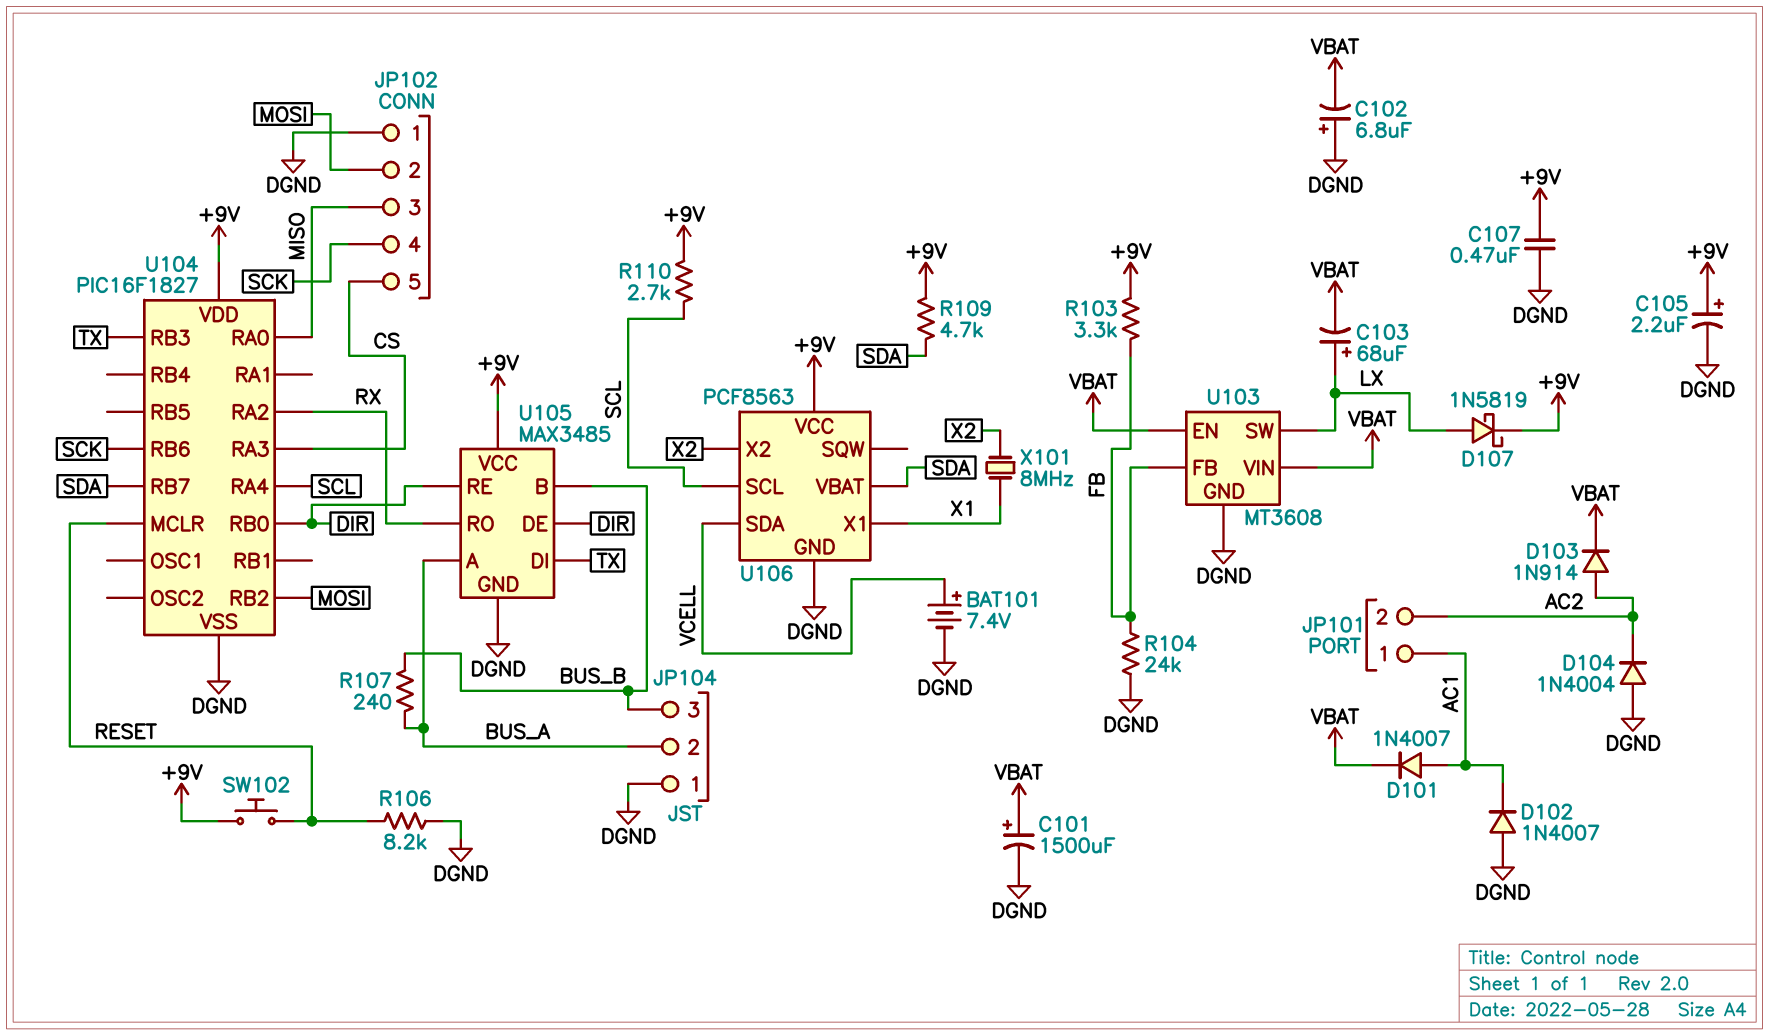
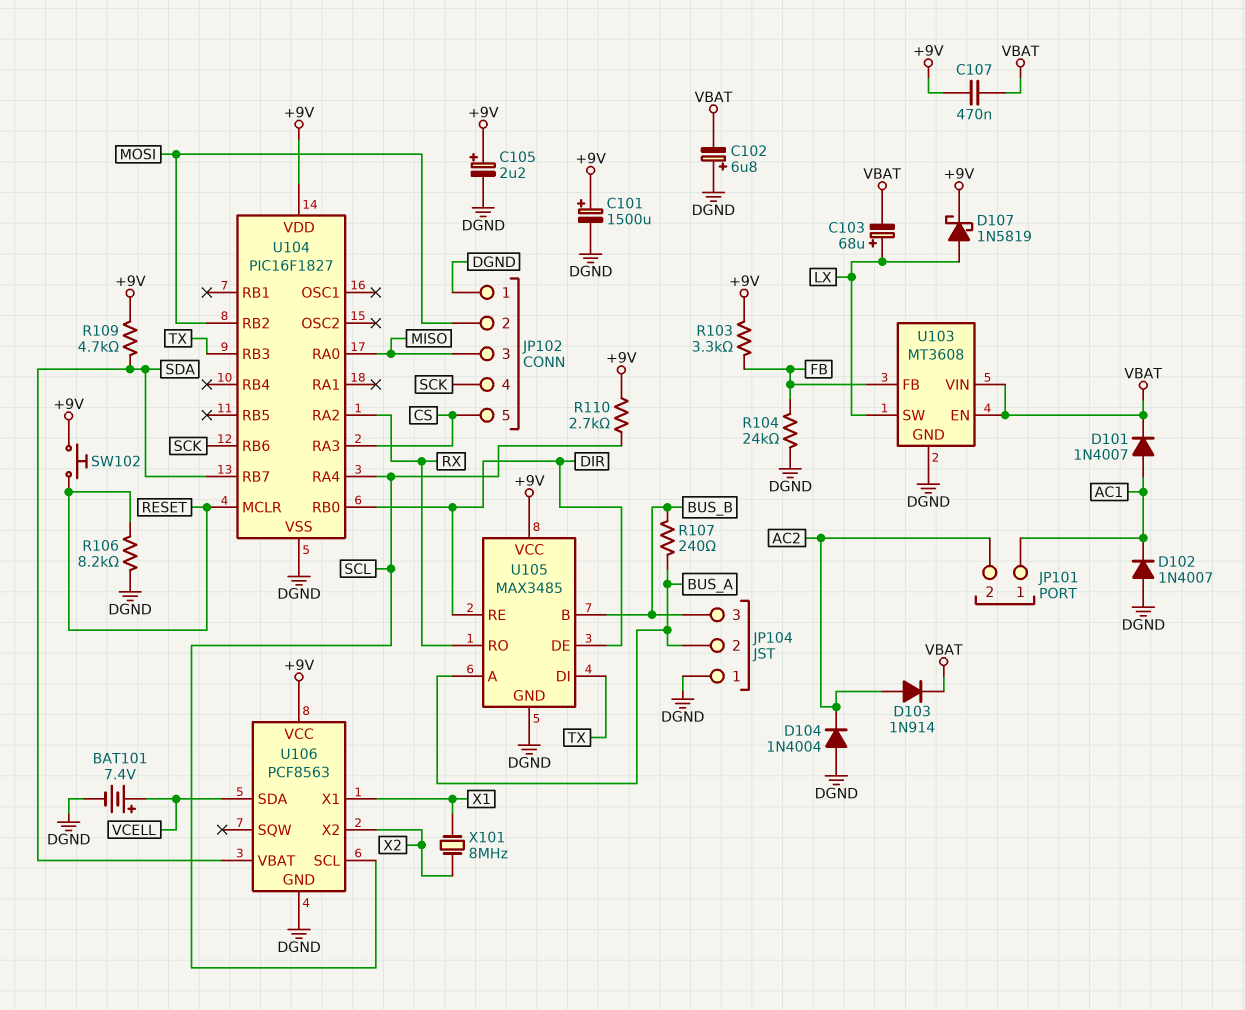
C101: 1500uF (plus VBAT, minus DGND) -> 1500uF (plus +9V, minus DGND)
C107: 470nF (+9V, DGND) -> 470nF (+9V, VBAT)

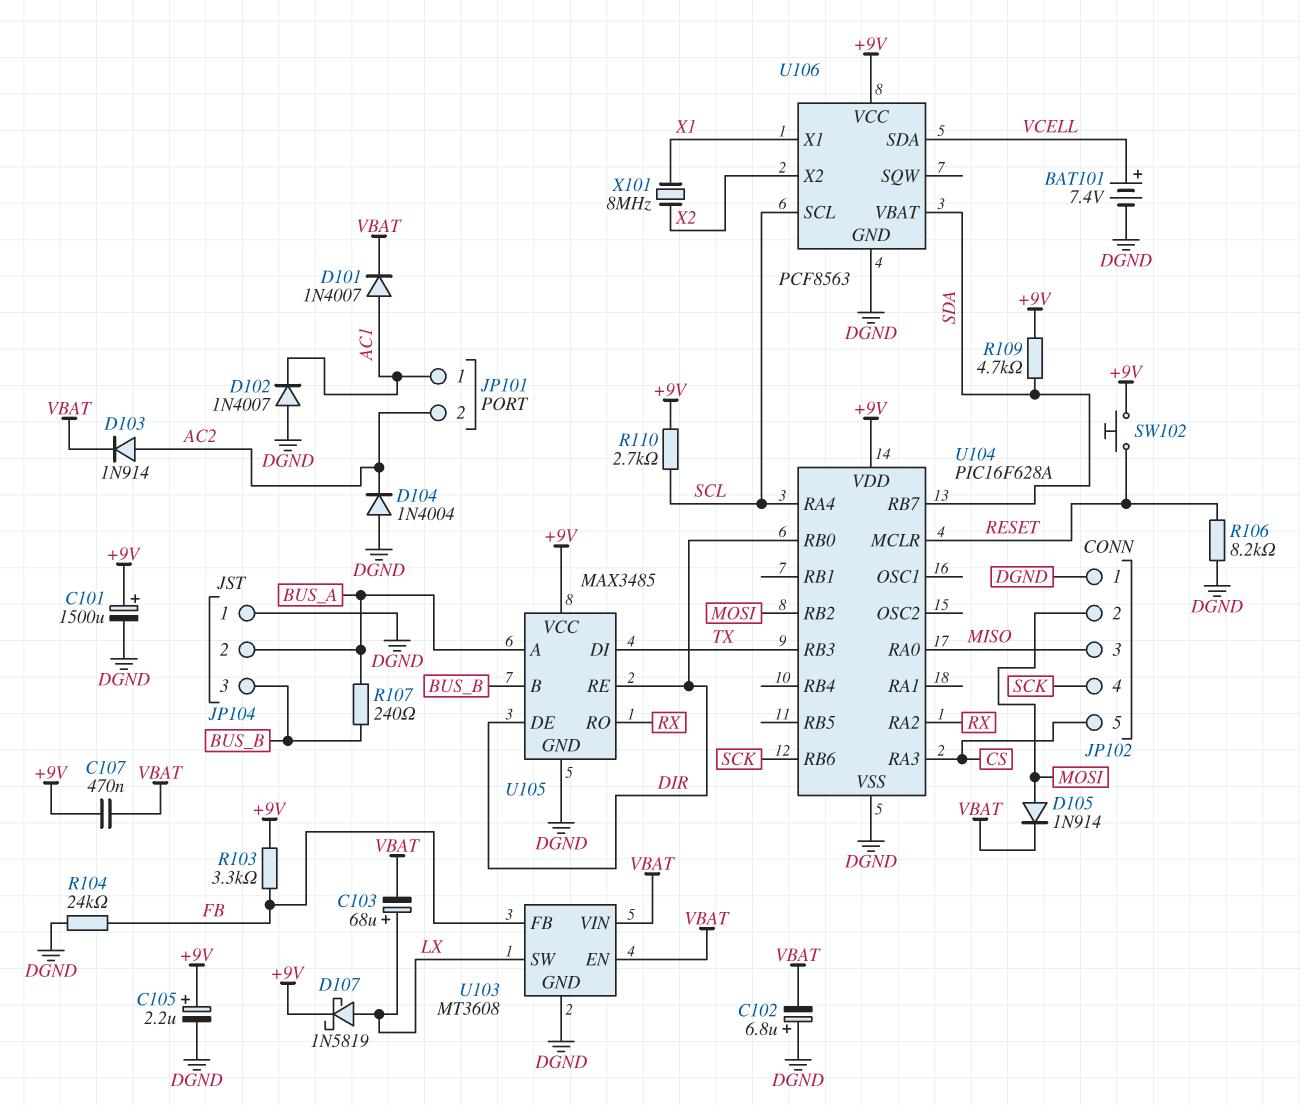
D105: none -> diode 1N914 (A MOSI, K VBAT)
U104: PIC16F1827 -> PIC16F628A

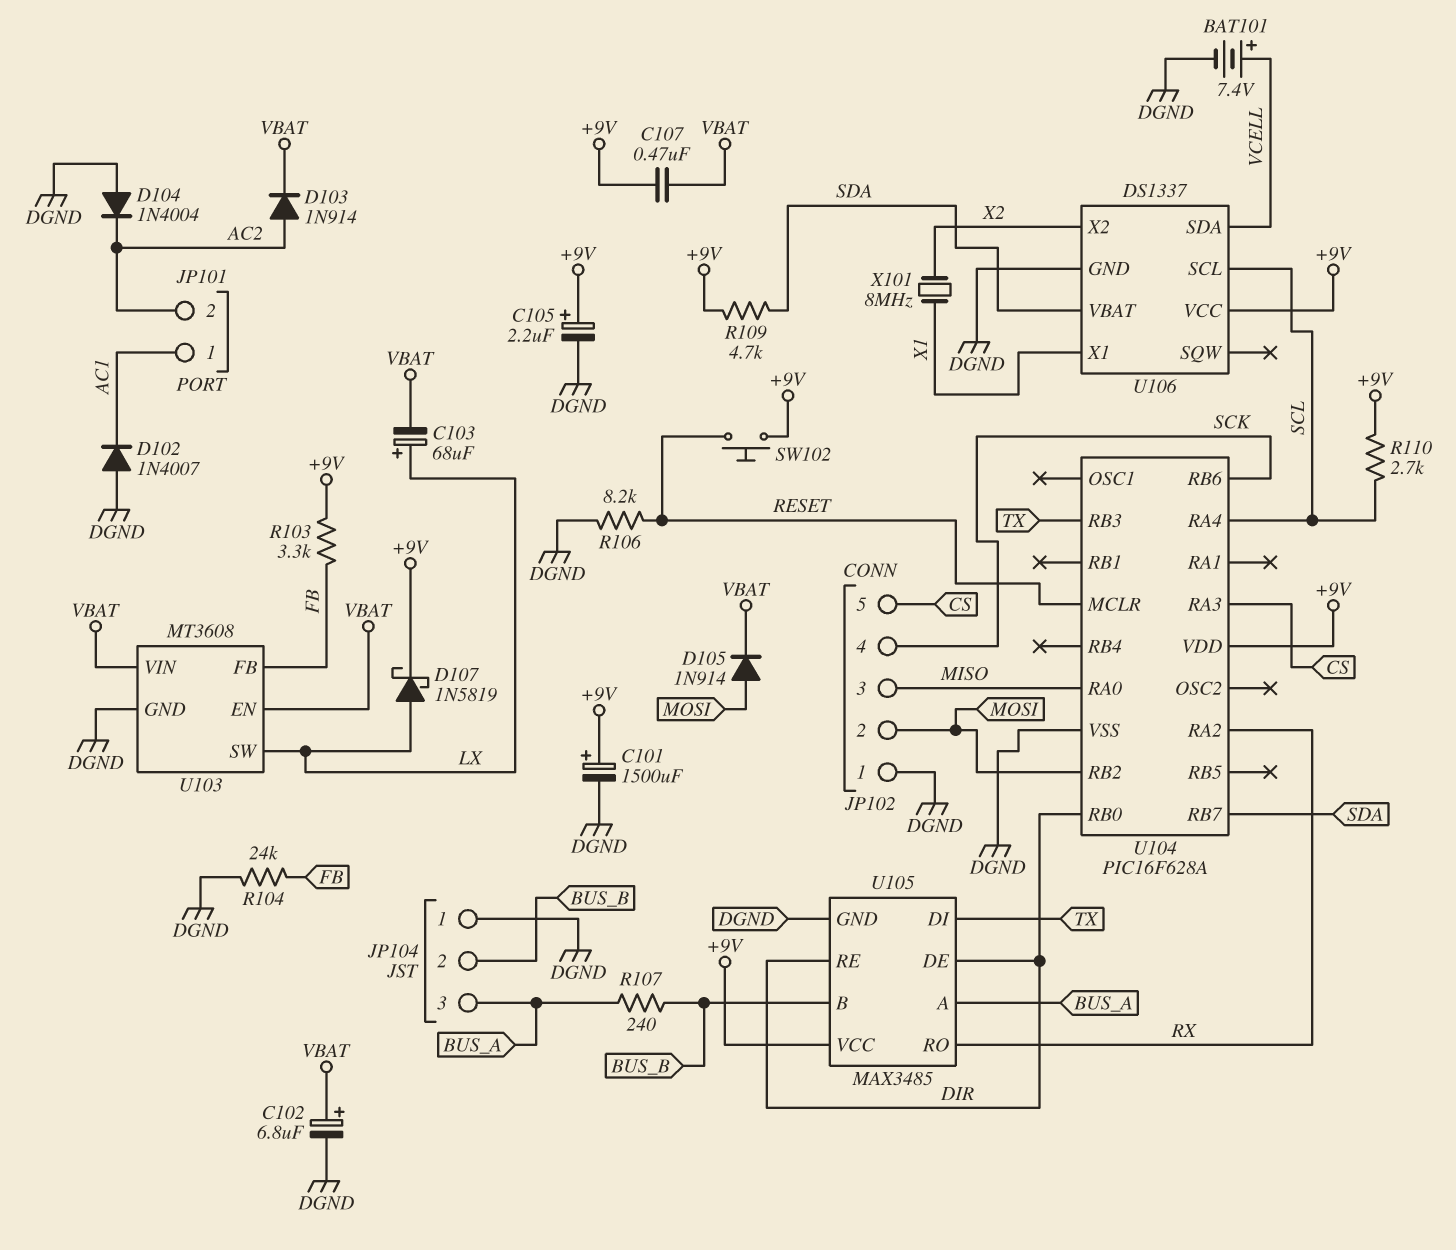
C102: 6.8uF (plus DGND, minus VBAT) -> 6.8uF (plus VBAT, minus DGND)
D101: diode 1N4007 (A AC1, K VBAT) -> none
JP104 pin 2: BUS_A -> BUS_B
JP104 pin 3: BUS_B -> BUS_A
U106: PCF8563 -> DS1337

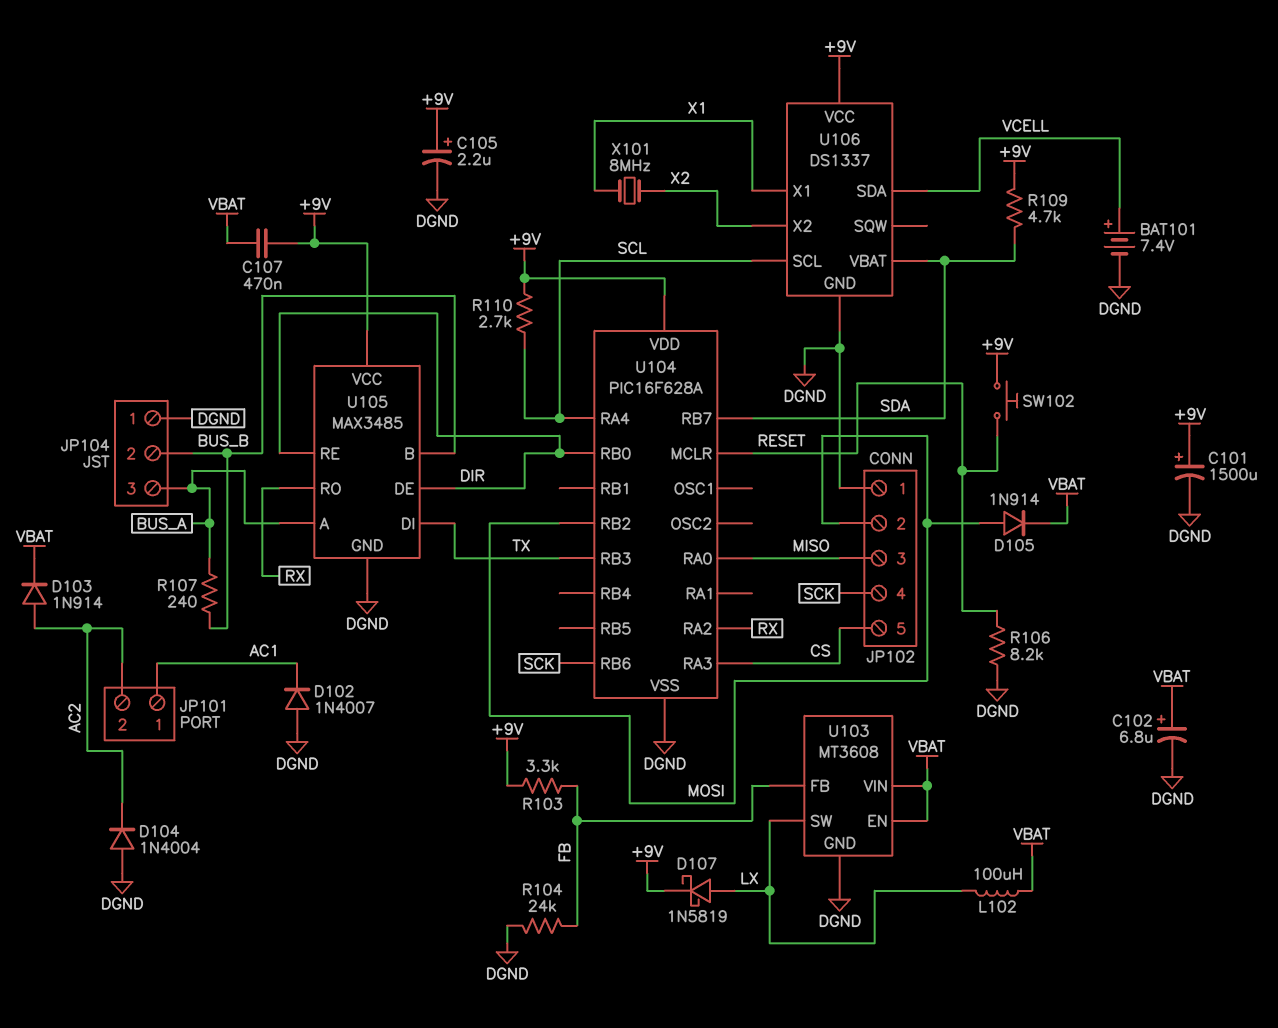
C103: 68uF (plus LX, minus VBAT) -> none
L102: none -> 100uH (LX, VBAT)

